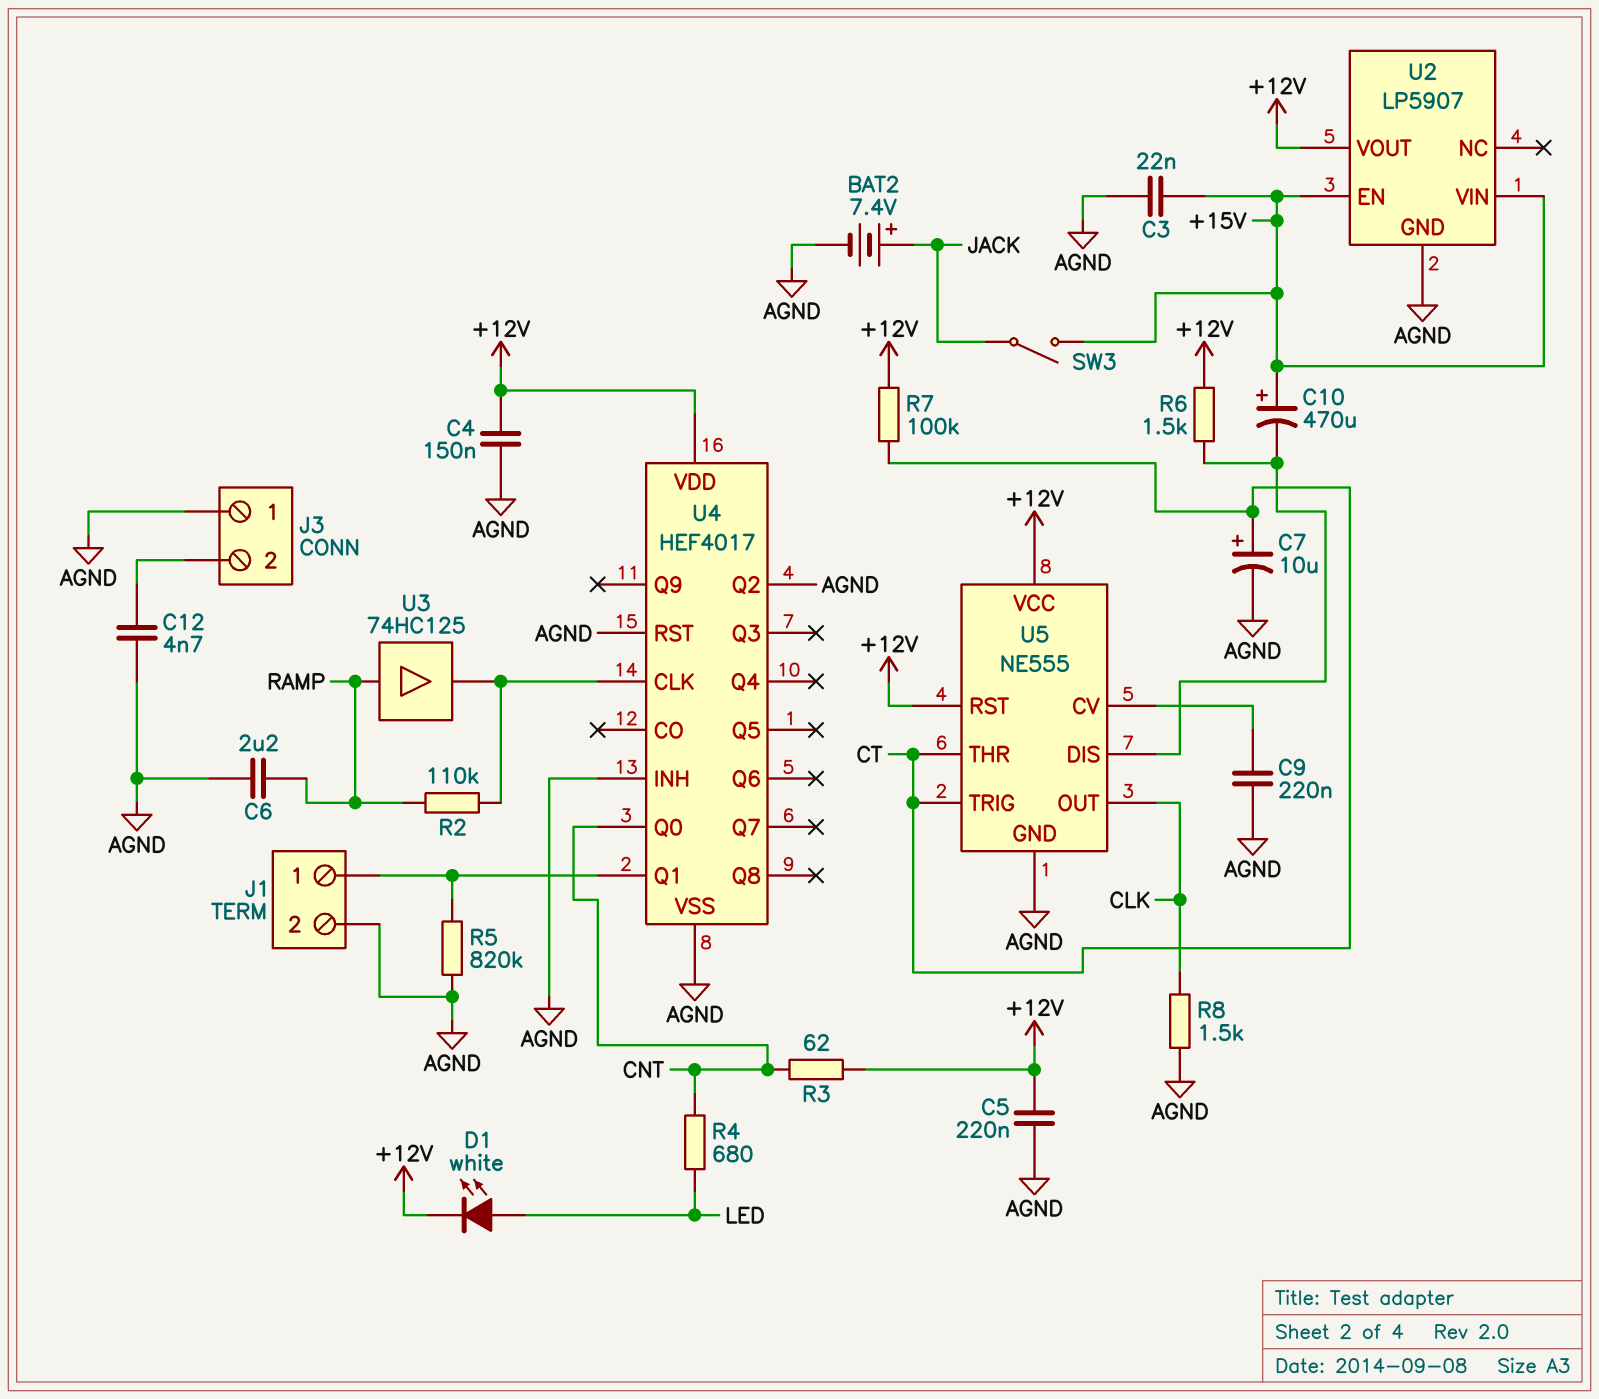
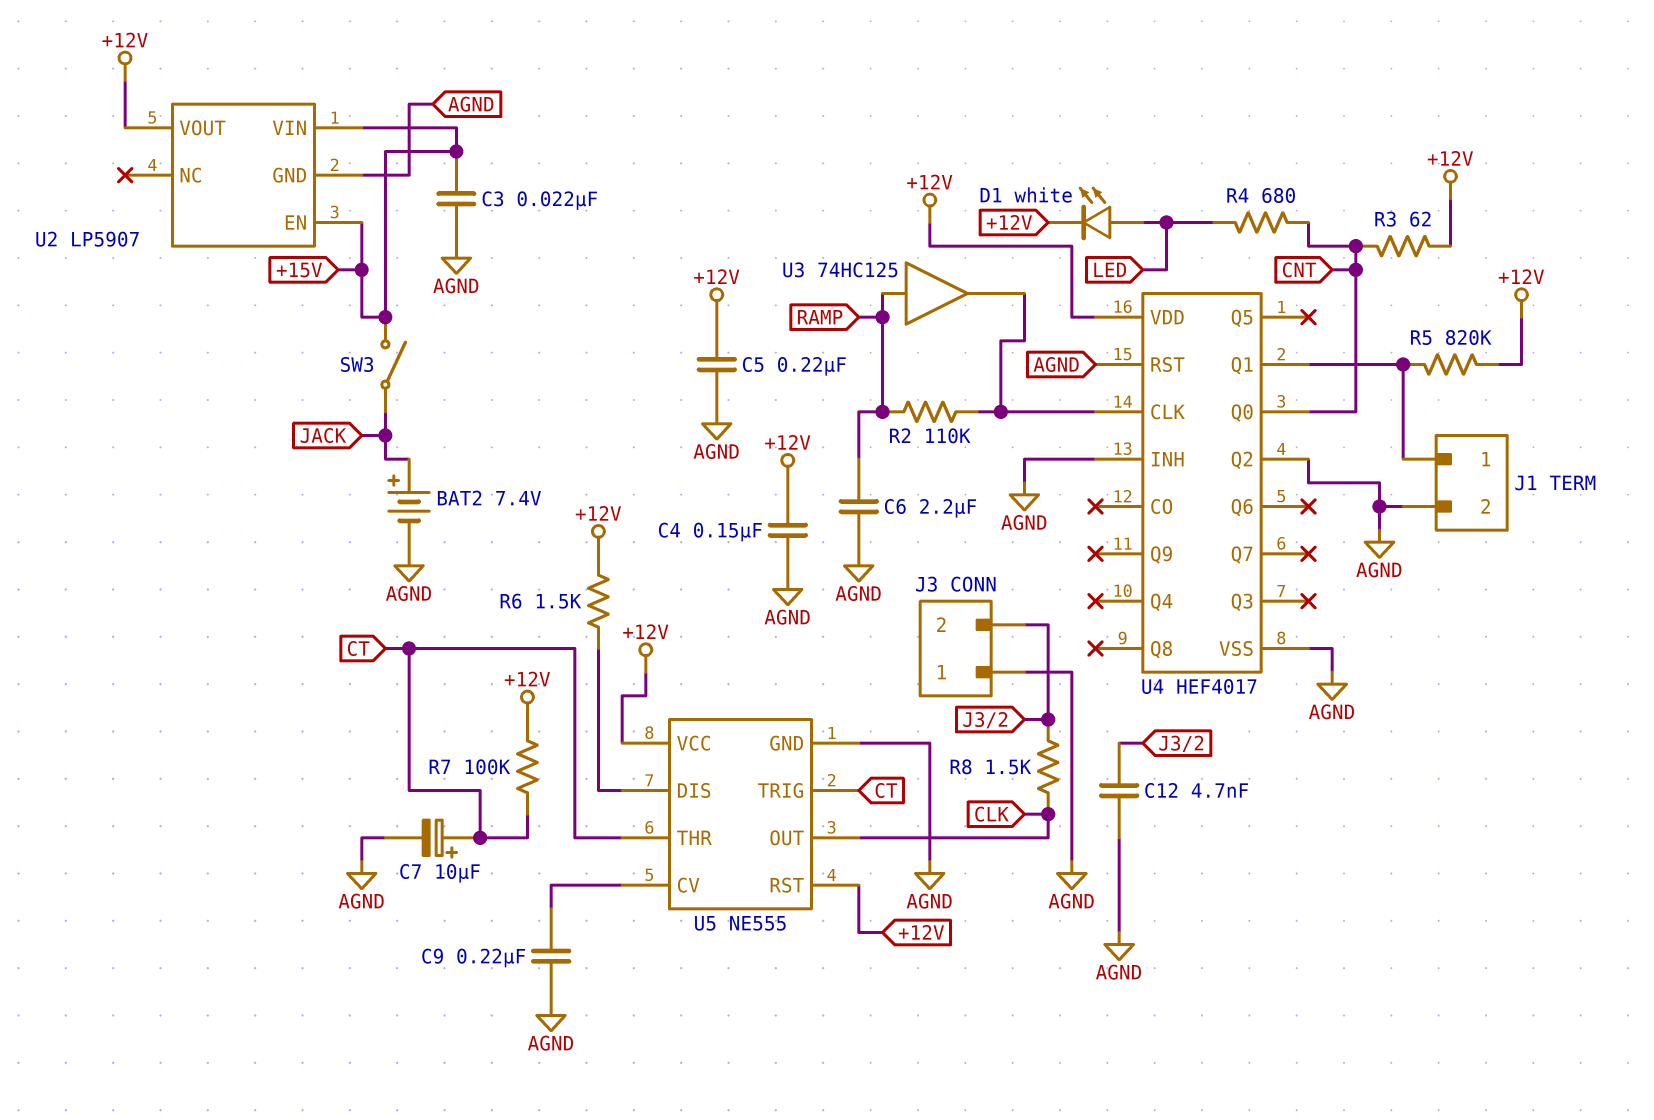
C10: 470uF (plus +15V, minus U5/DIS) -> none
R5: 820k (AGND, J1/1) -> 820k (+12V, J1/1)
R8: 1.5k (AGND, CLK) -> 1.5k (CLK, J3/2)

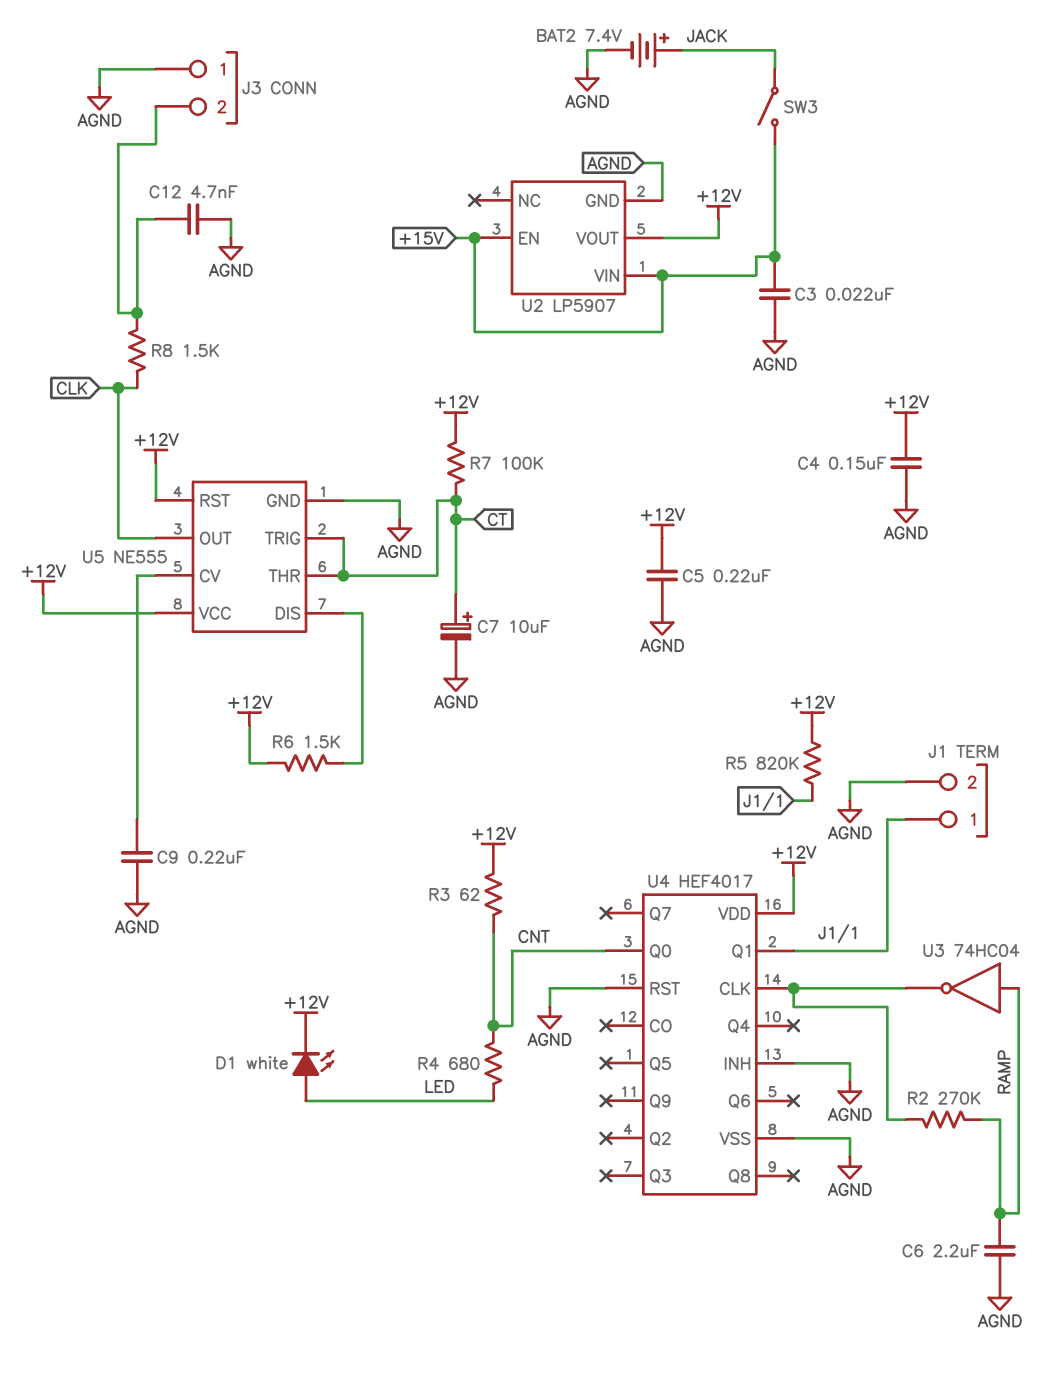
R2: 110k (RAMP, U4/CLK) -> 270k (RAMP, U4/CLK)
U3: buffer 74HC125 (in RAMP, out U4/CLK) -> NOT 74HC04 (in RAMP, out U4/CLK)
U4 pin Q2: AGND -> none

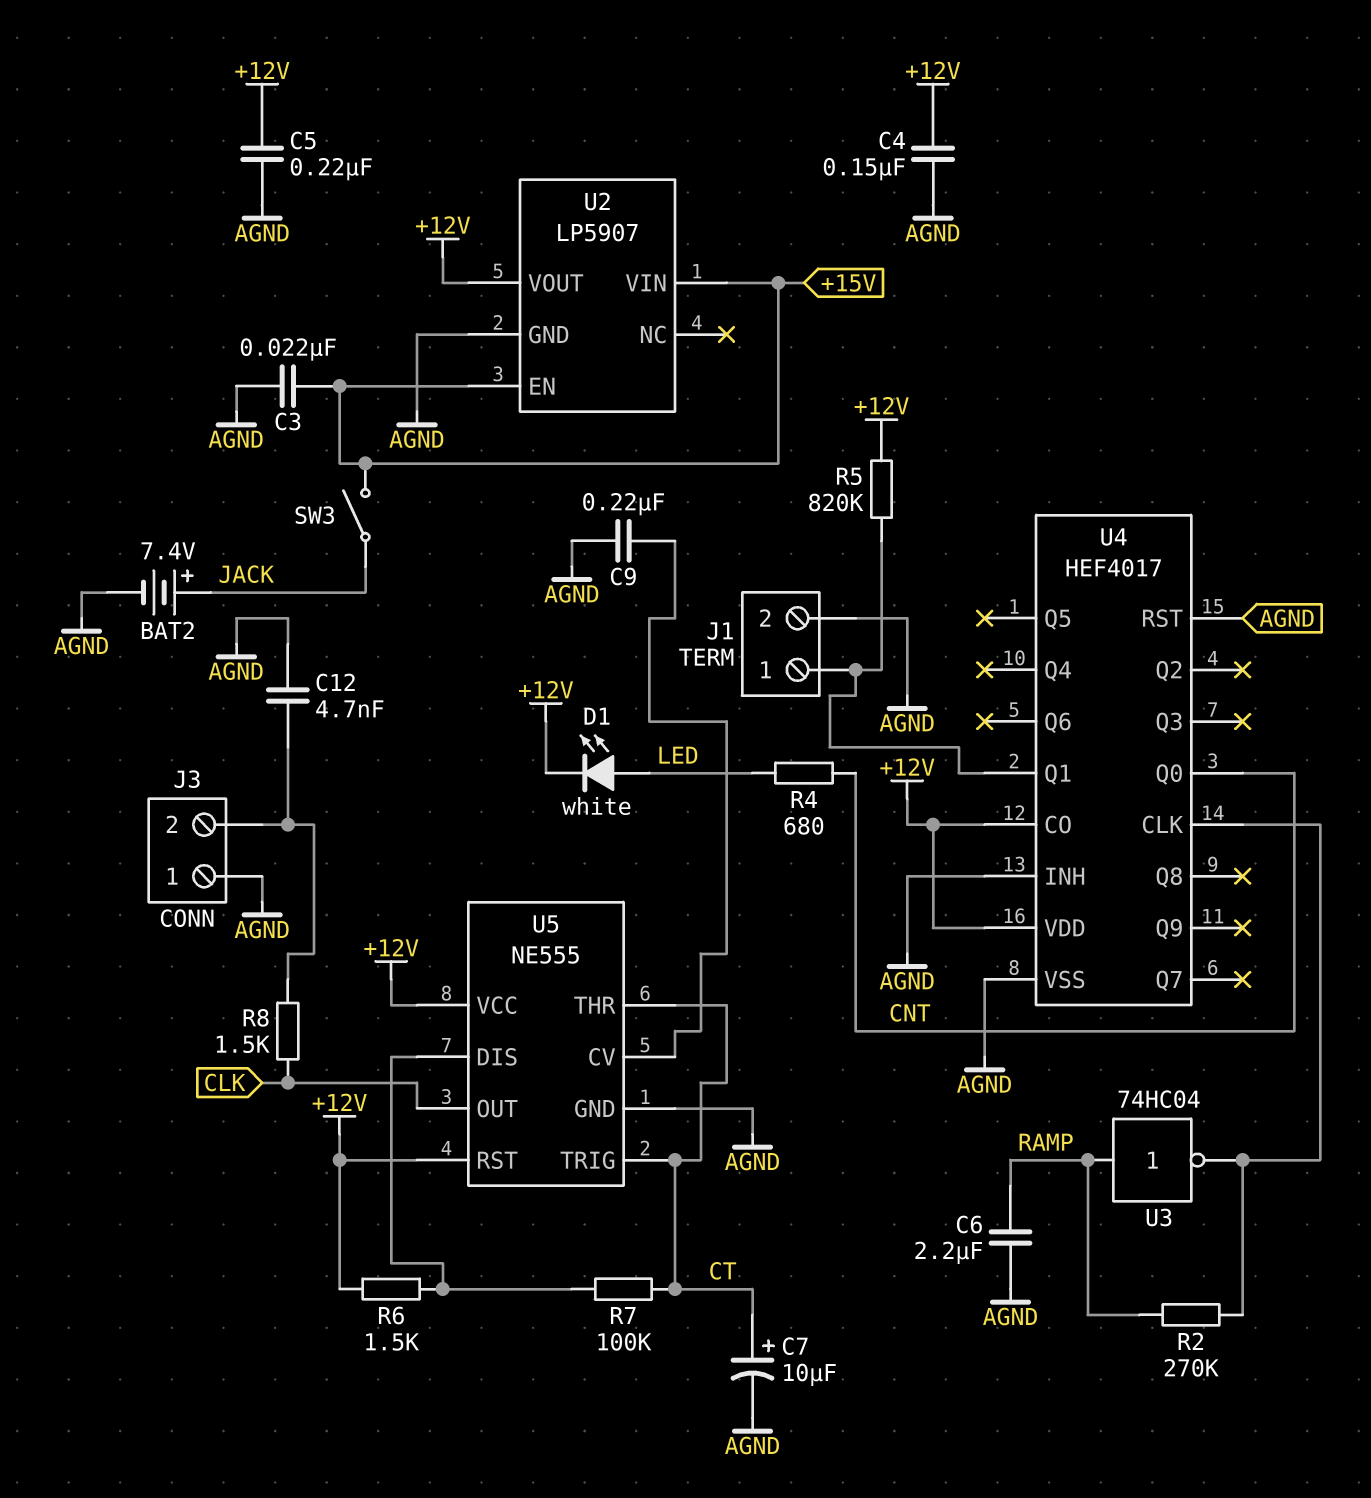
R3: 62 (+12V, CNT) -> none
R7: 100k (+12V, CT) -> 100k (CT, U5/DIS)
U4 pin CO: none -> +12V

